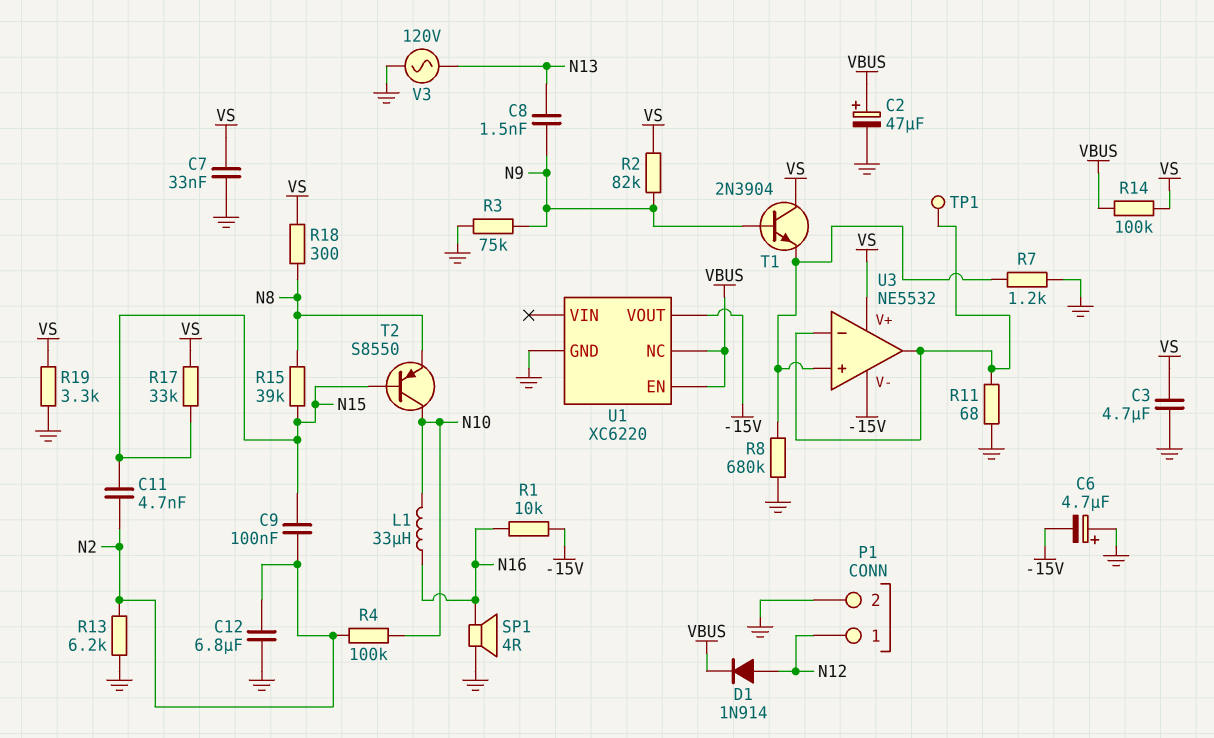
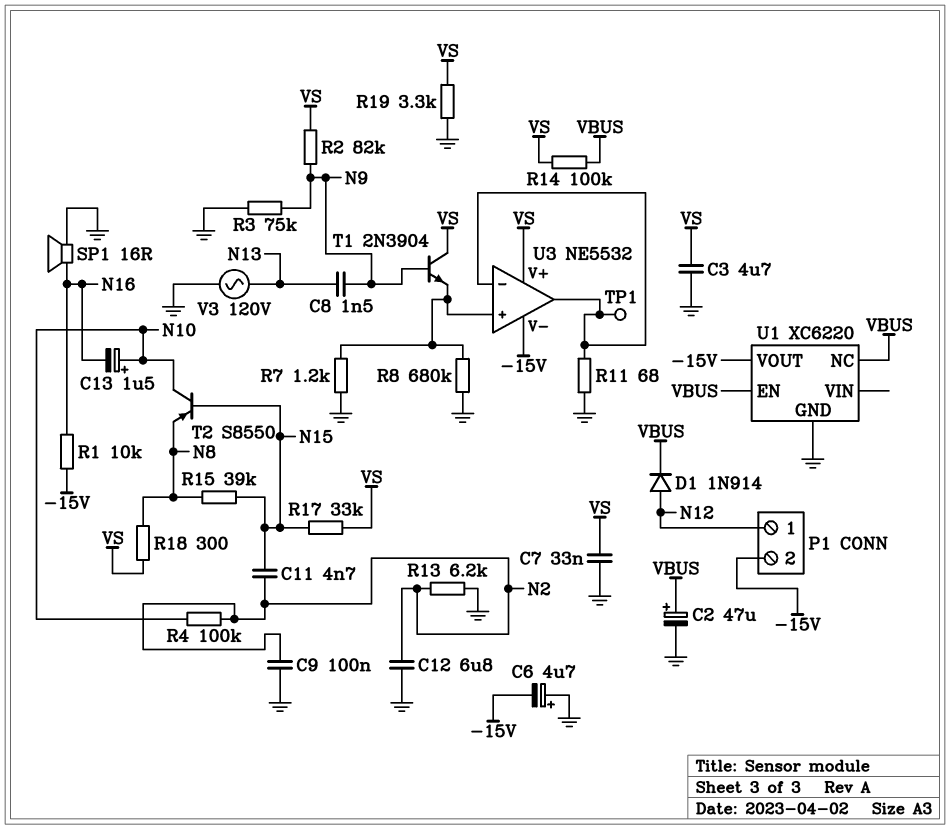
C9: 100nF (N2, N15) -> 100nF (GND, N2)
C13: none -> 1.5uF (plus N10, minus N16)
L1: 33uH (N10, N16) -> none
P1 pin 2: GND -> -15V
SP1: speaker 4R (GND, N16) -> speaker 16R (GND, N16)

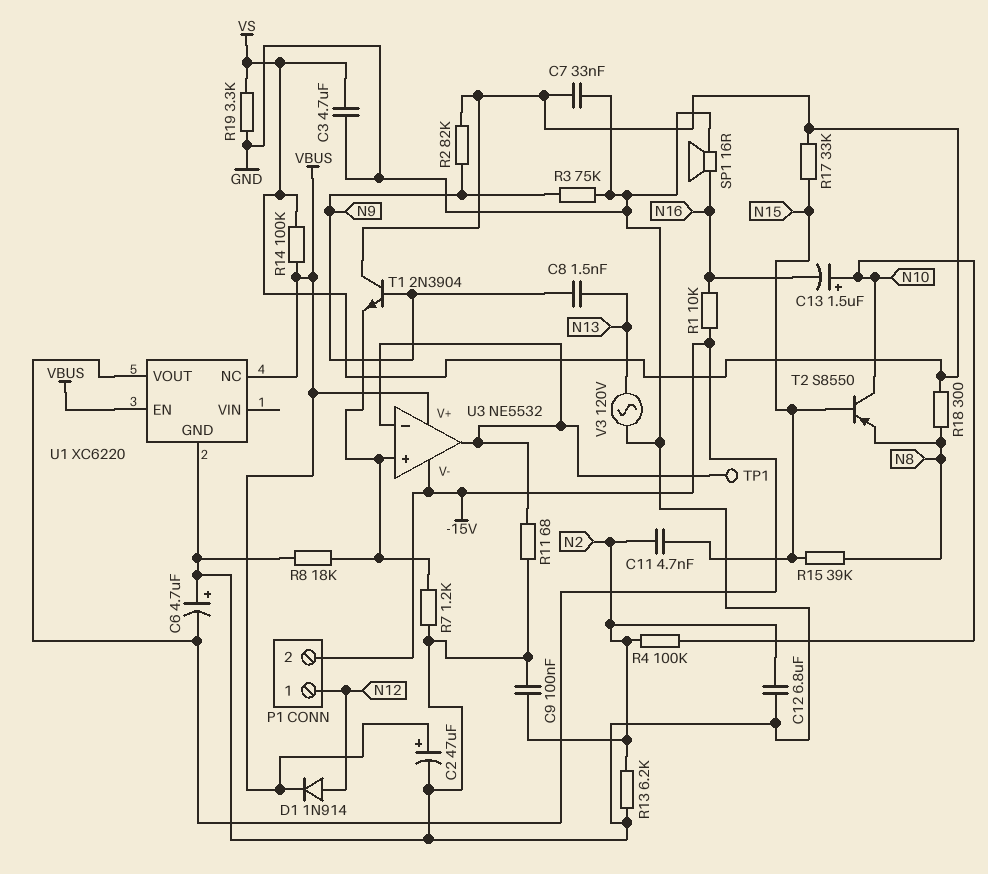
R8: 680k (GND, U3/in+) -> 18k (GND, U3/in+)
U3 pin V+: VS -> VBUS

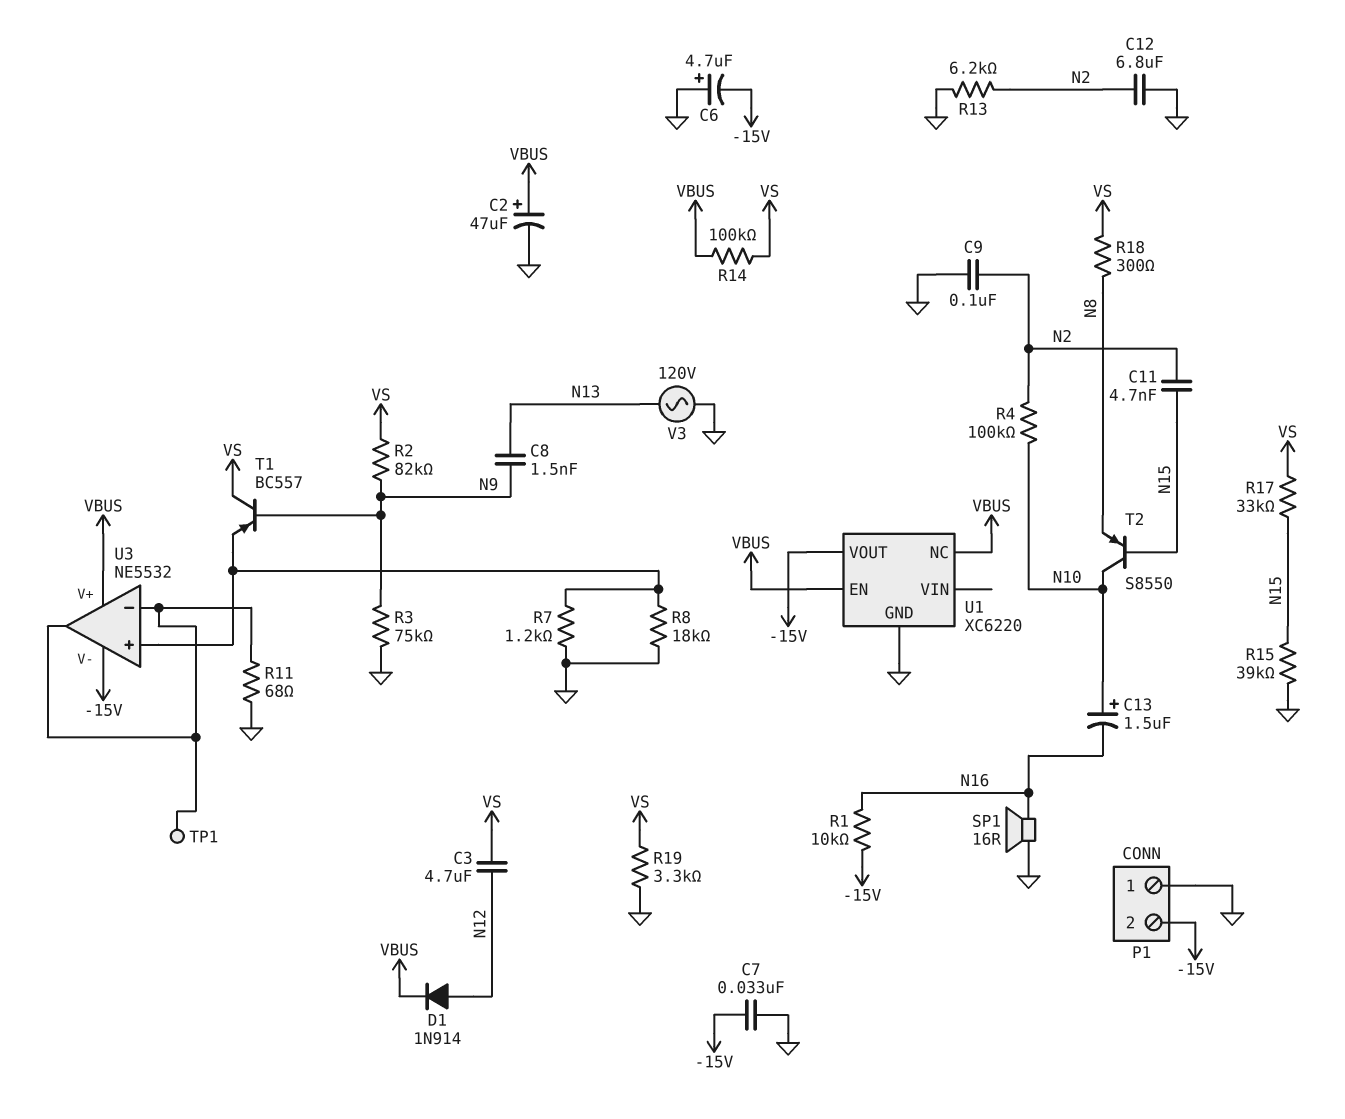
C3: 4.7uF (GND, VS) -> 4.7uF (N12, VS)
C7: 33nF (GND, VS) -> 33nF (-15V, GND)
P1 pin 1: N12 -> GND
R15: 39k (N8, N15) -> 39k (GND, N15)
T1: NPN 2N3904 (B N9, C VS, E U3/in+) -> PNP BC557 (B N9, C VS, E U3/in+)

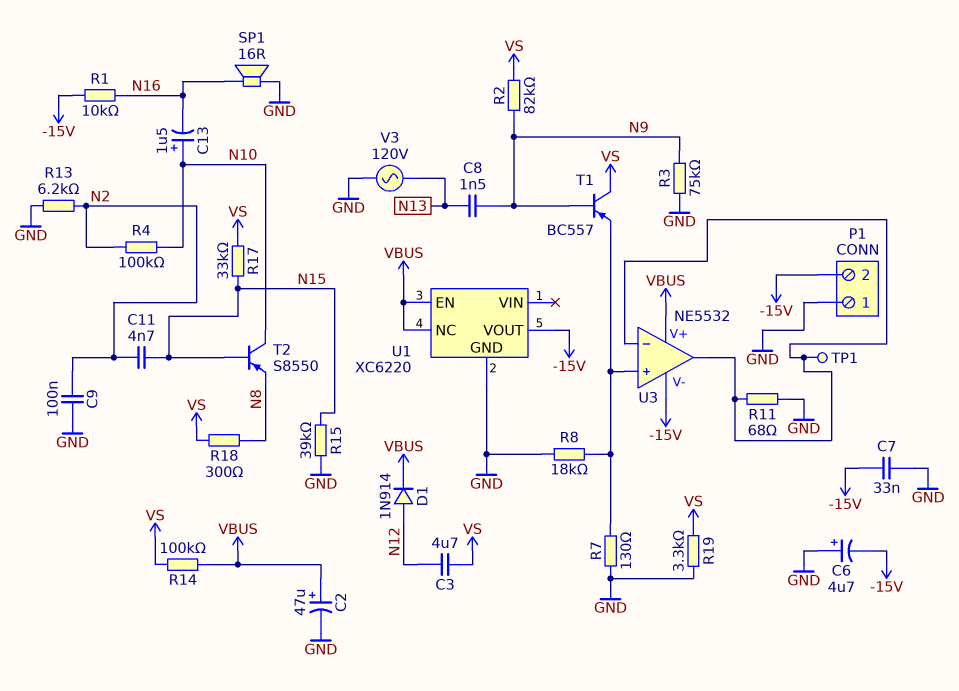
C12: 6.8uF (GND, N2) -> none
R7: 1.2k (GND, U3/in+) -> 130 (GND, U3/in+)

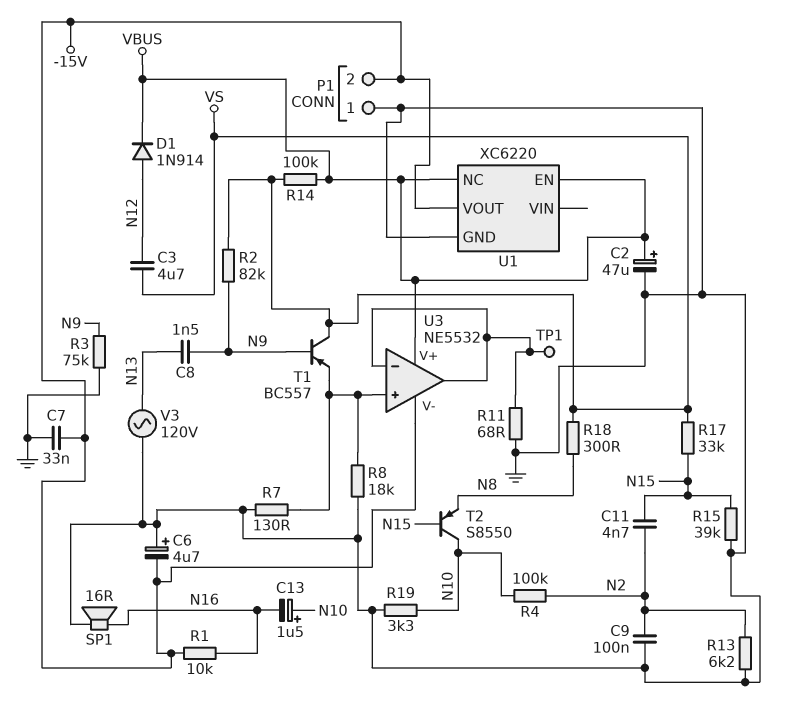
R19: 3.3k (GND, VS) -> 3.3k (GND, N10)

